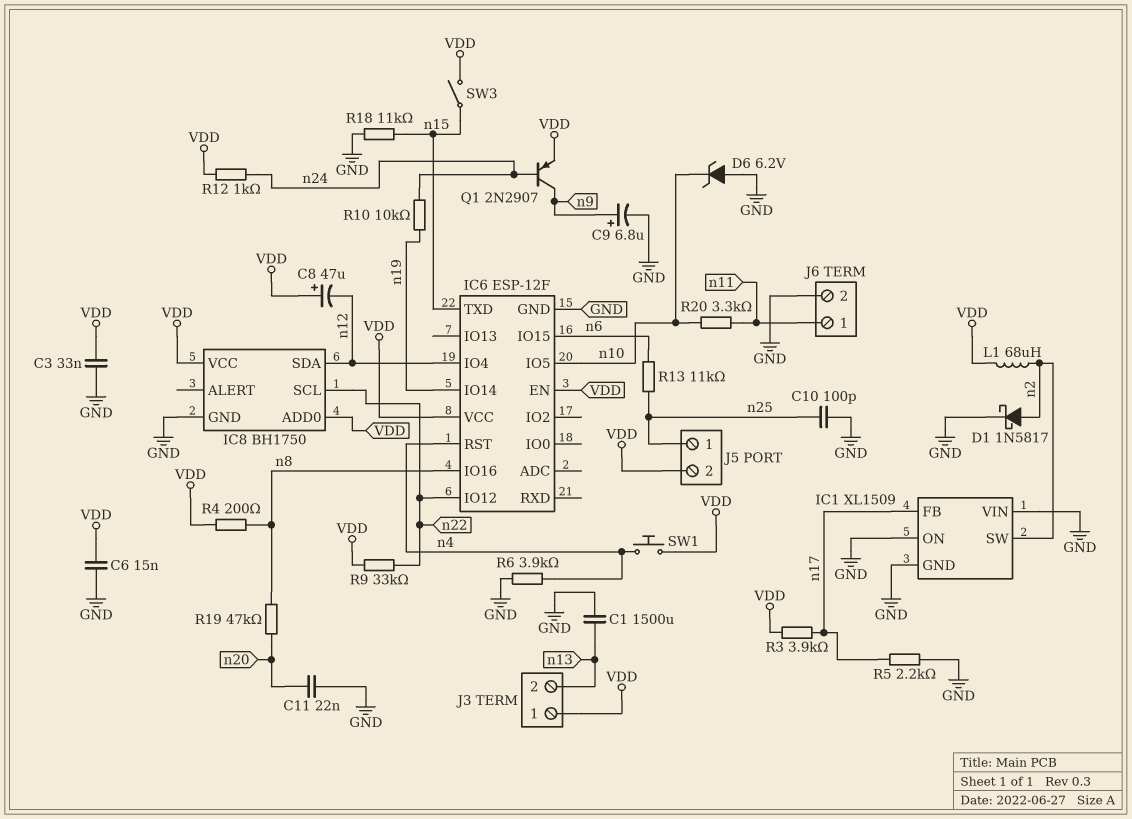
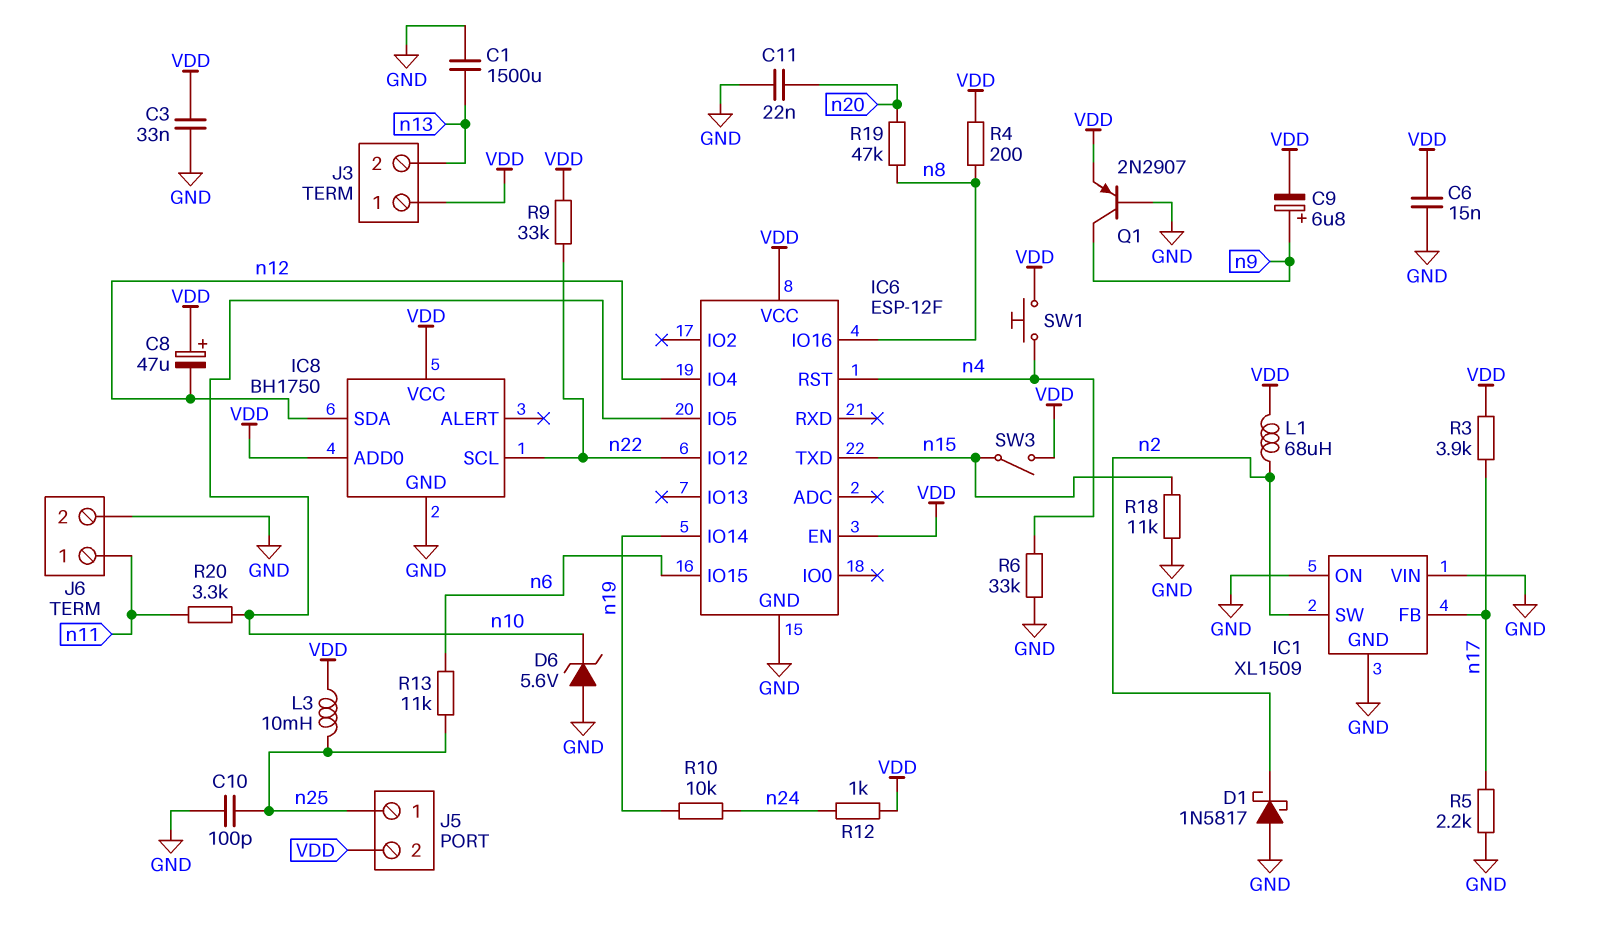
C9: 6.8uF (plus n9, minus GND) -> 6.8uF (plus n9, minus VDD)
D1: schottky 1N5817 (A n2, K GND) -> schottky 1N5817 (A GND, K n2)
D6: zener 6.2V (A GND, K n10) -> zener 5.6V (A GND, K n10)
L3: none -> 10mH (VDD, n25)
Q1: PNP 2N2907 (B n24, C n9, E VDD) -> PNP 2N2907 (B GND, C n9, E VDD)
R6: 3.9k (GND, n4) -> 33k (GND, n4)

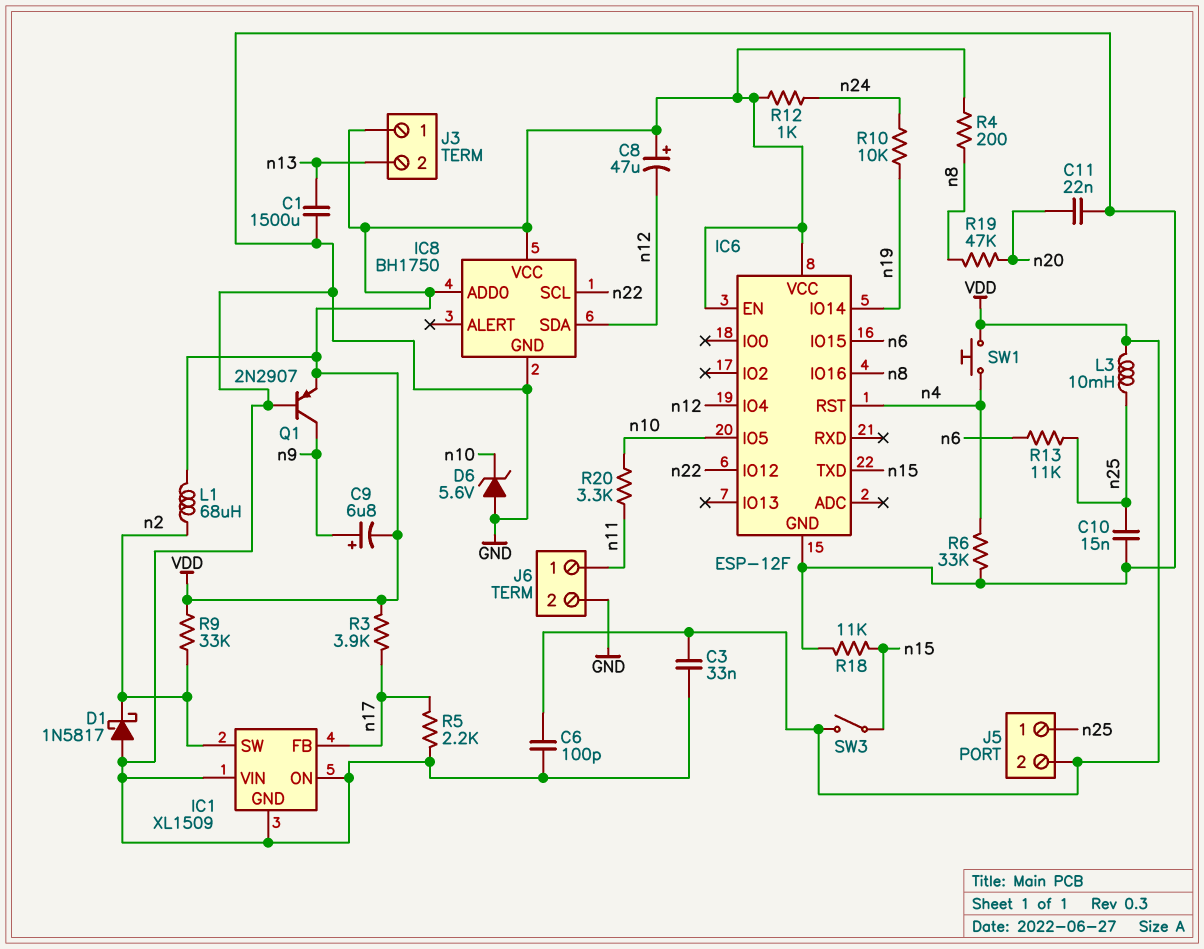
C6: 15nF (GND, VDD) -> 100pF (GND, VDD)
C10: 100pF (GND, n25) -> 15nF (GND, n25)
R9: 33k (VDD, n22) -> 33k (VDD, n2)

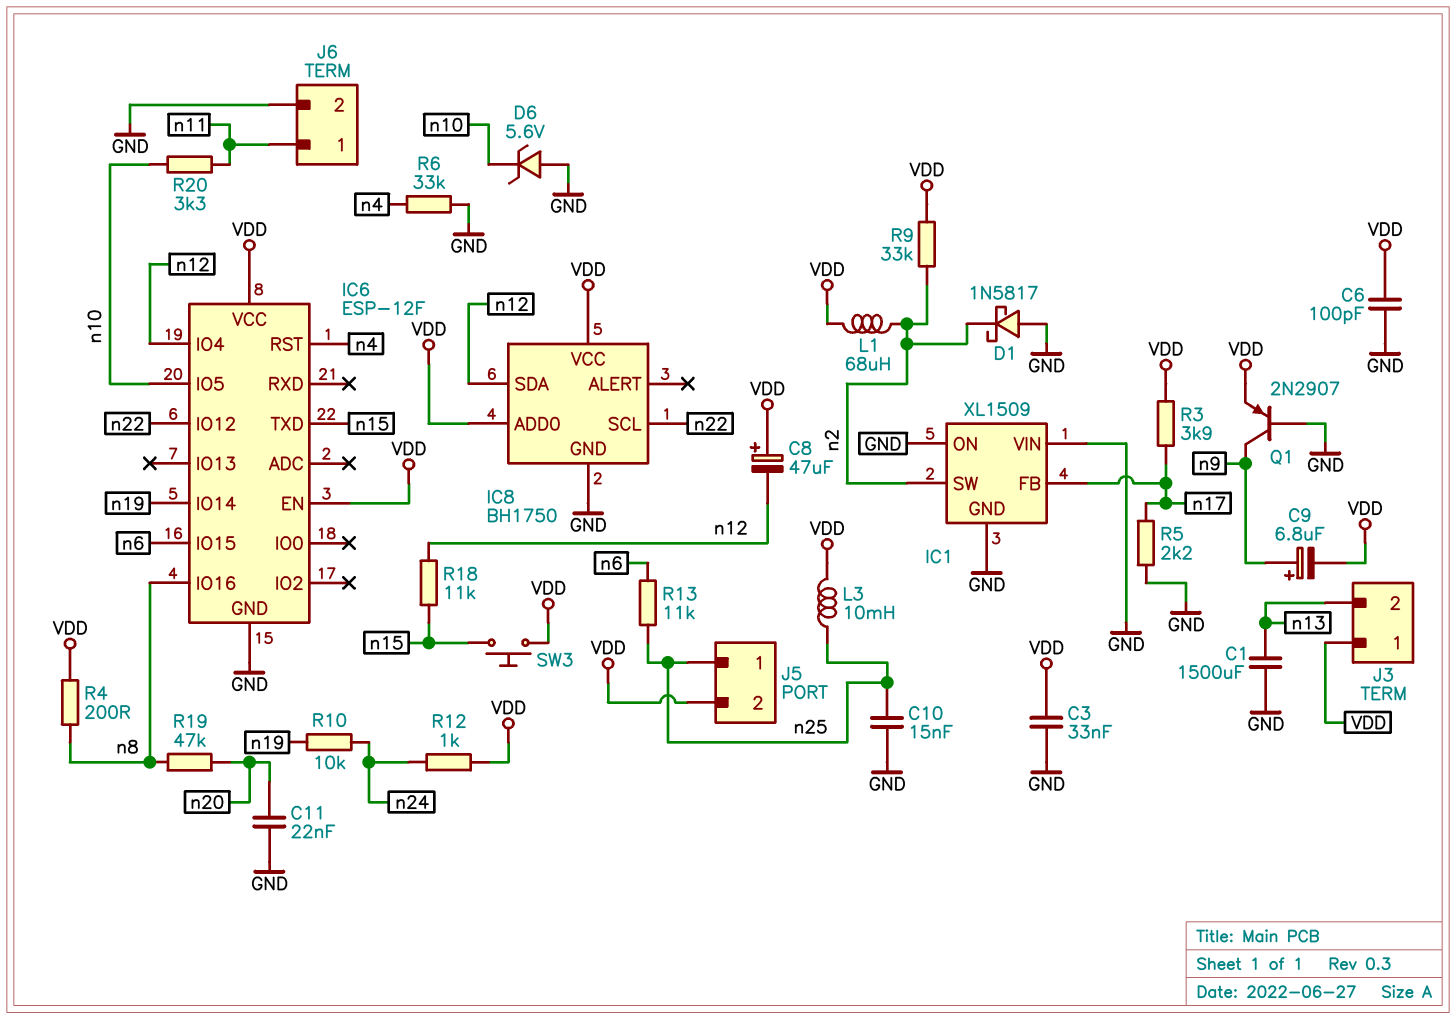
R18: 11k (GND, n15) -> 11k (n12, n15)
SW1: button (VDD, n4) -> none
SW3: switch (VDD, n15) -> button (VDD, n15)

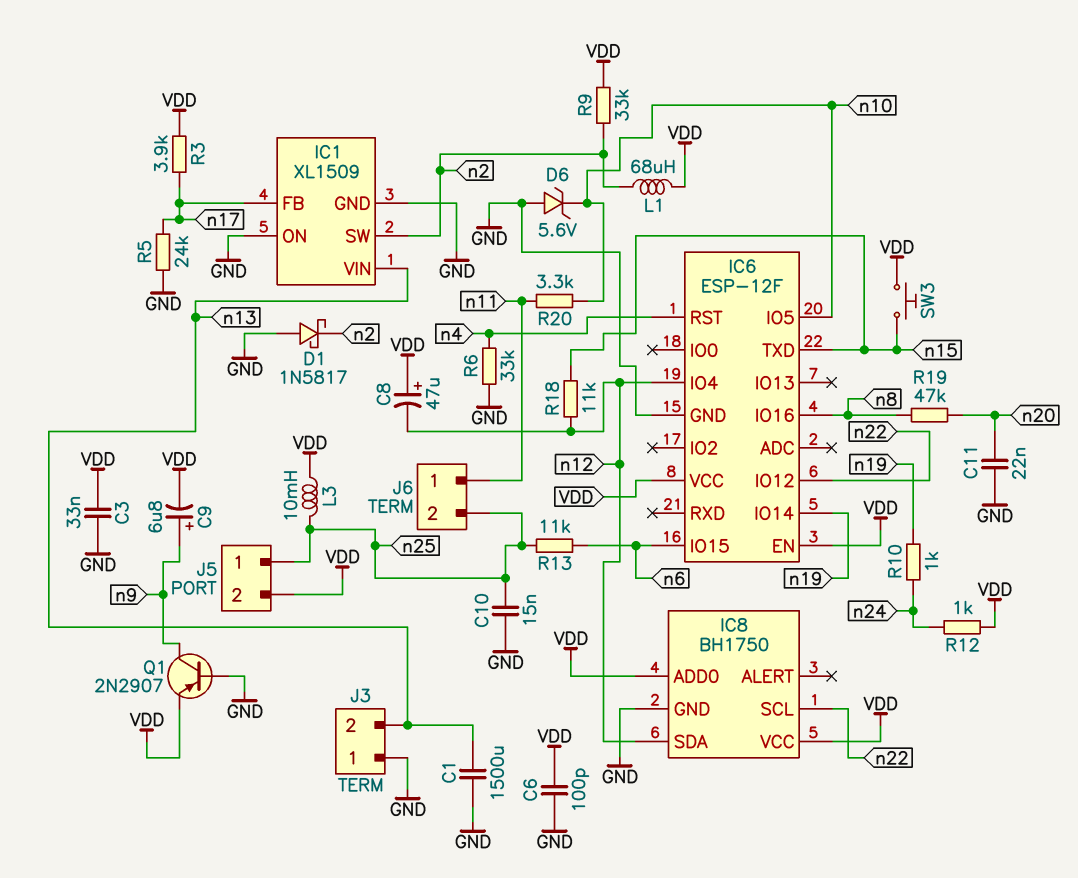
IC1 pin VIN: GND -> n13
J3 pin 1: VDD -> GND
J6 pin 2: GND -> n25
R4: 200 (VDD, n8) -> none
R5: 2.2k (GND, n17) -> 24k (GND, n17)
R10: 10k (n19, n24) -> 1k (n19, n24)

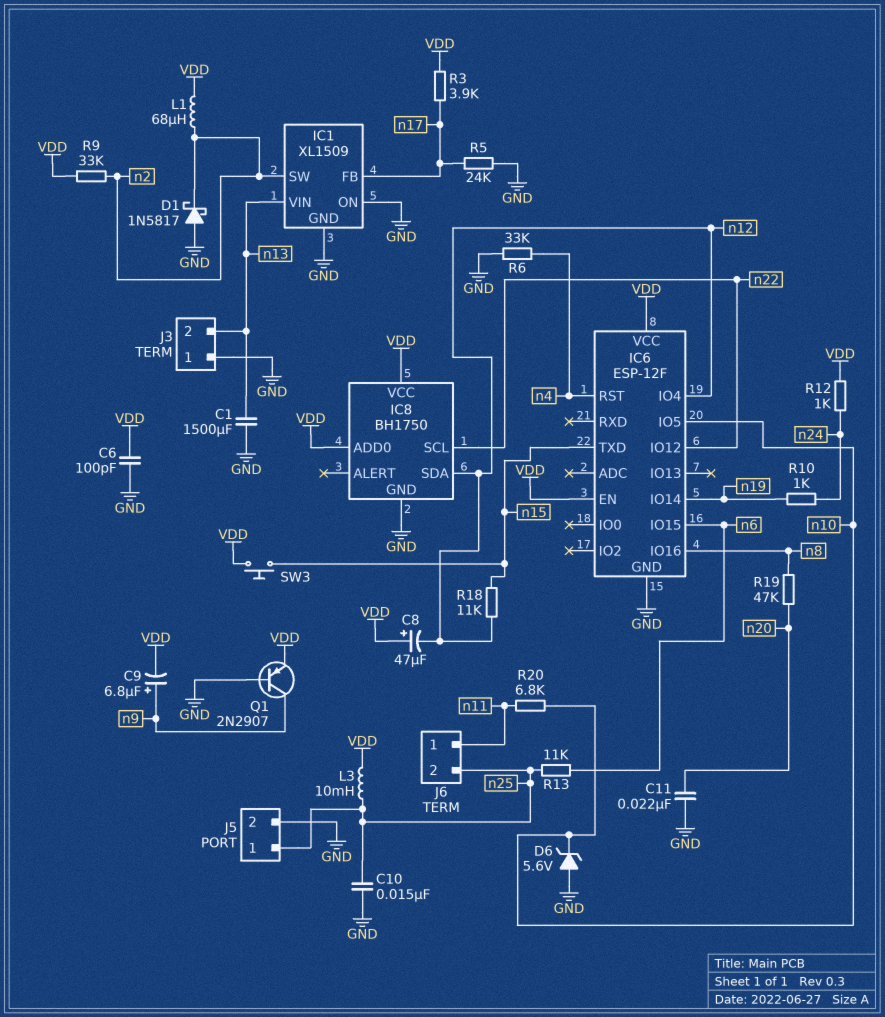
C3: 33nF (GND, VDD) -> none
J5 pin 2: VDD -> GND
R20: 3.3k (n10, n11) -> 6.8k (n10, n11)

